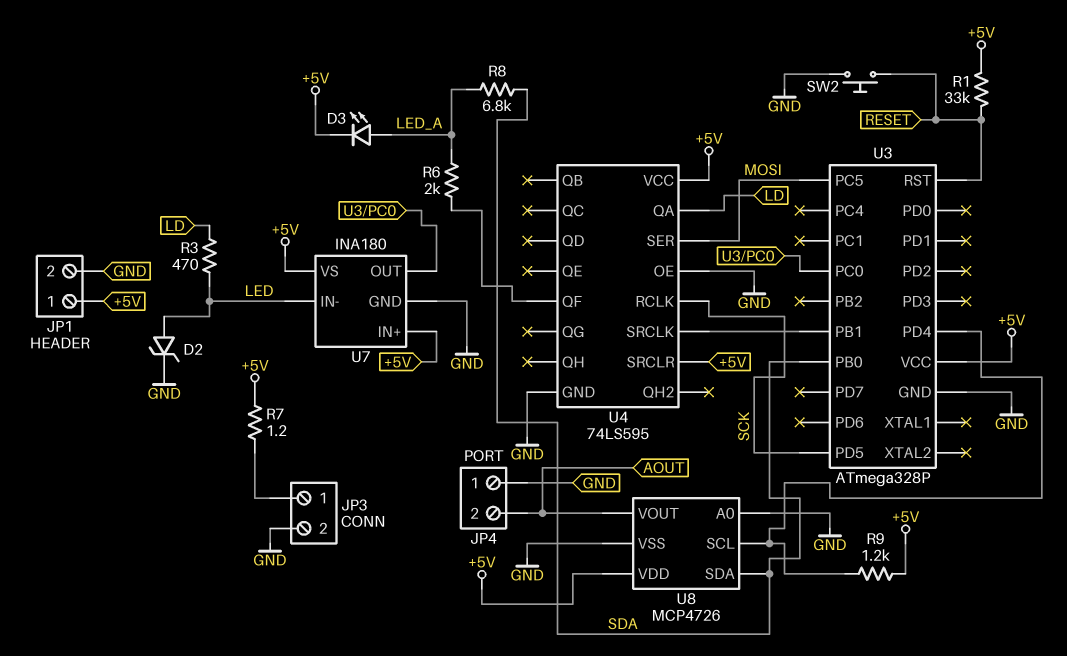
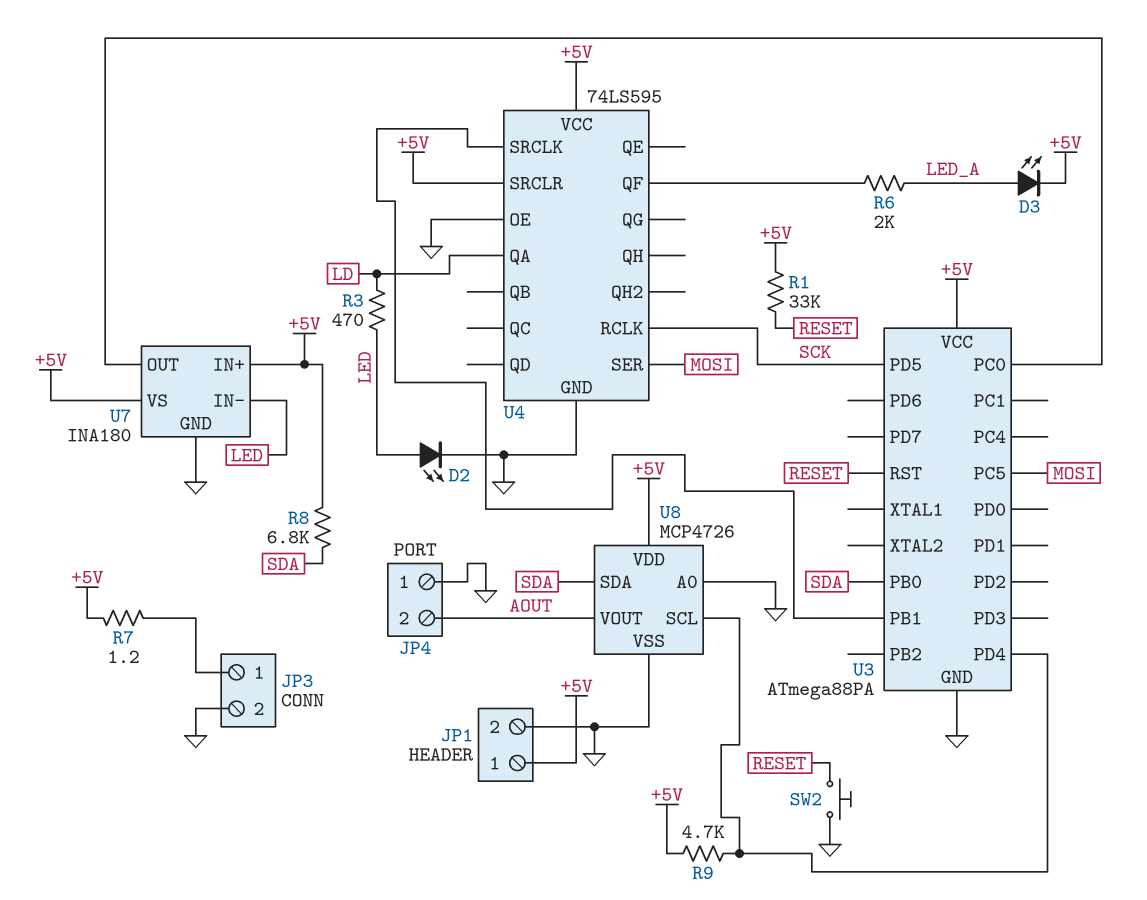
D2: zener (A LED, K GND) -> LED (A LED, K GND)
R8: 6.8k (LED_A, SDA) -> 6.8k (+5V, SDA)
R9: 1.2k (+5V, U3/PD4) -> 4.7k (+5V, U3/PD4)
U3: ATmega328P -> ATmega88PA

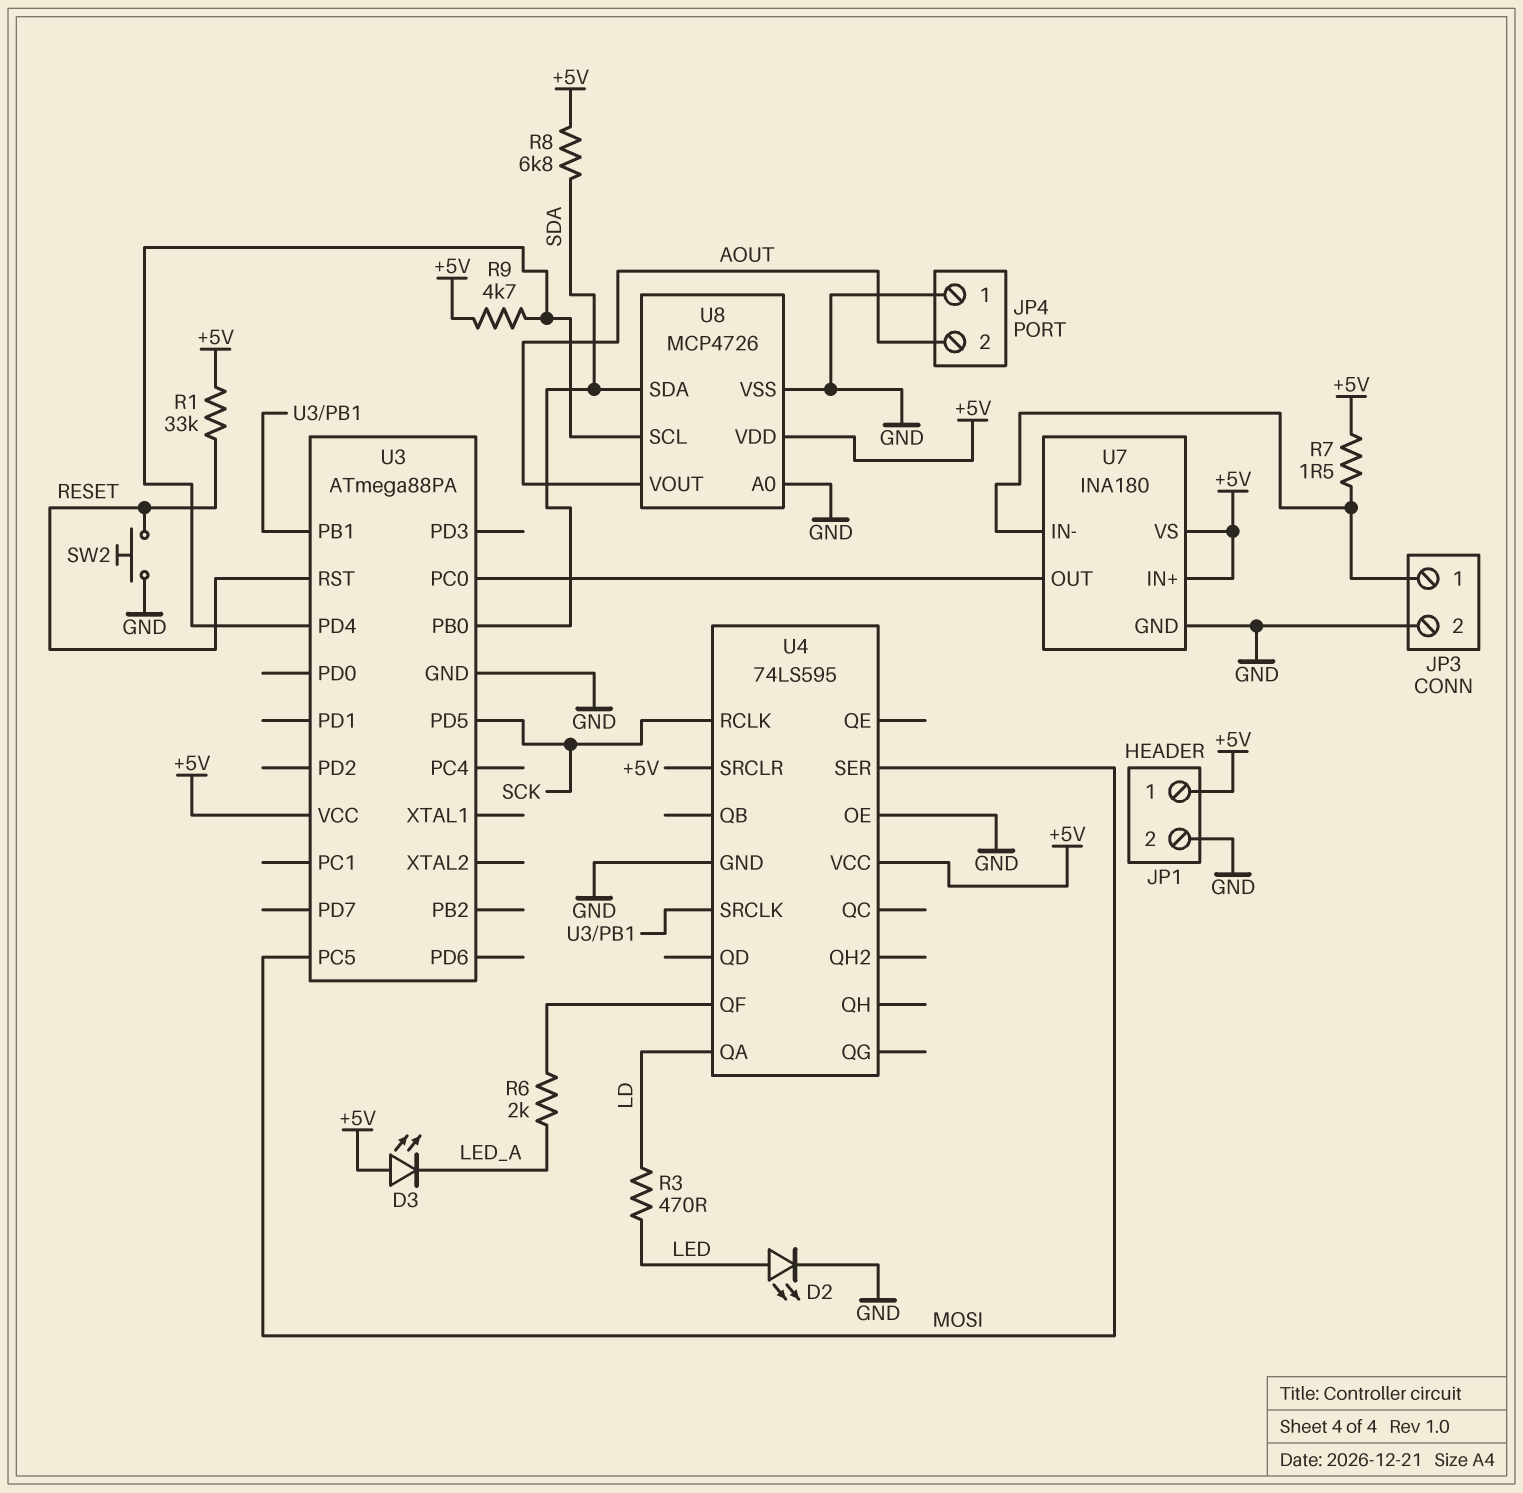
D3: LED (A LED_A, K +5V) -> LED (A +5V, K LED_A)
R7: 1.2 (+5V, JP3/1) -> 1.5 (+5V, JP3/1)
U7 pin IN-: LED -> JP3/1

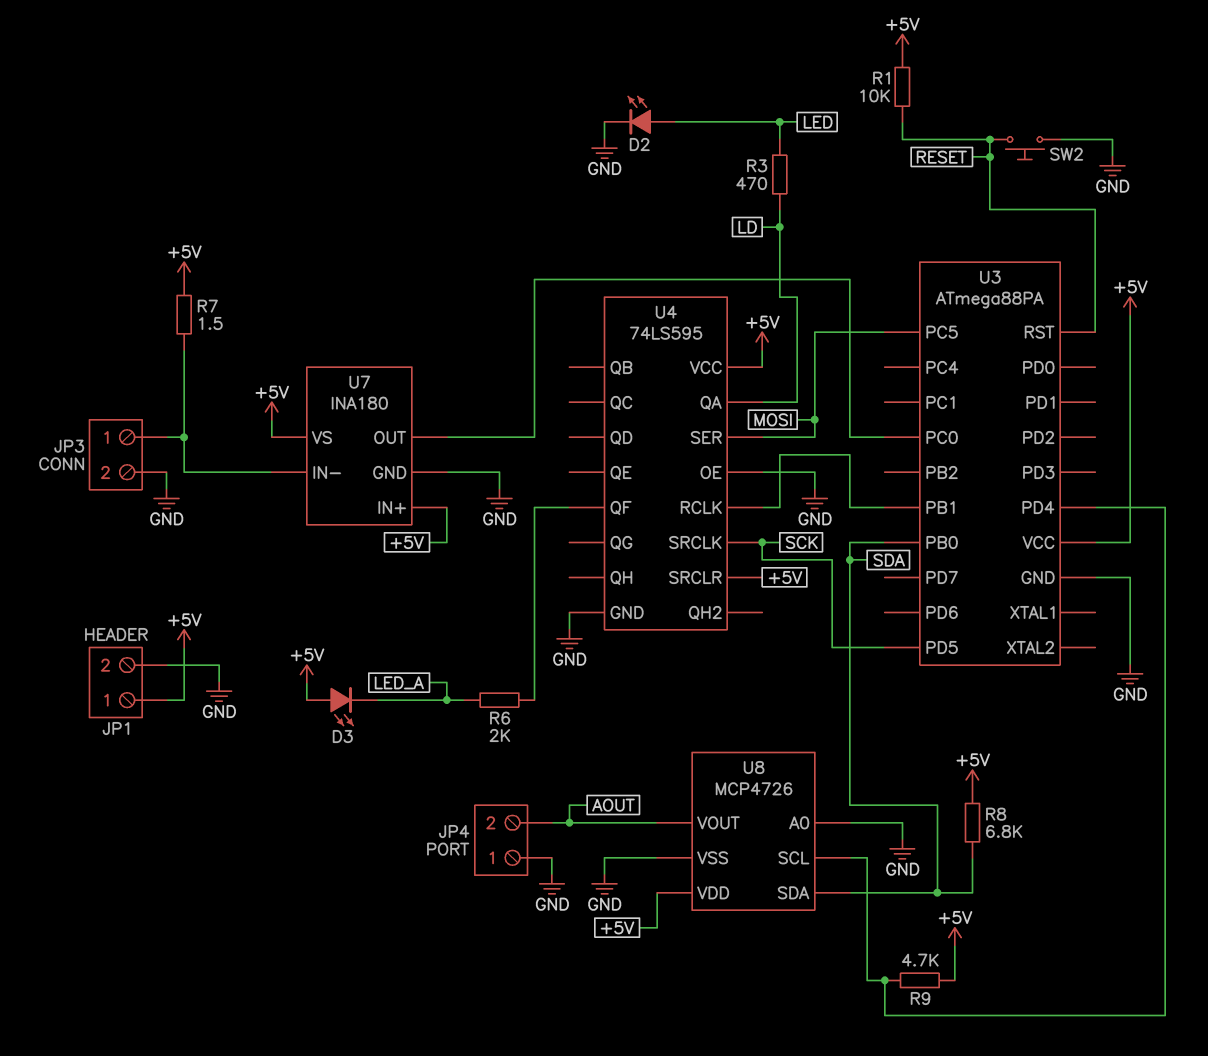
R1: 33k (+5V, RESET) -> 10k (+5V, RESET)
U4 pin RCLK: SCK -> U3/PB1
U4 pin SRCLK: U3/PB1 -> SCK

